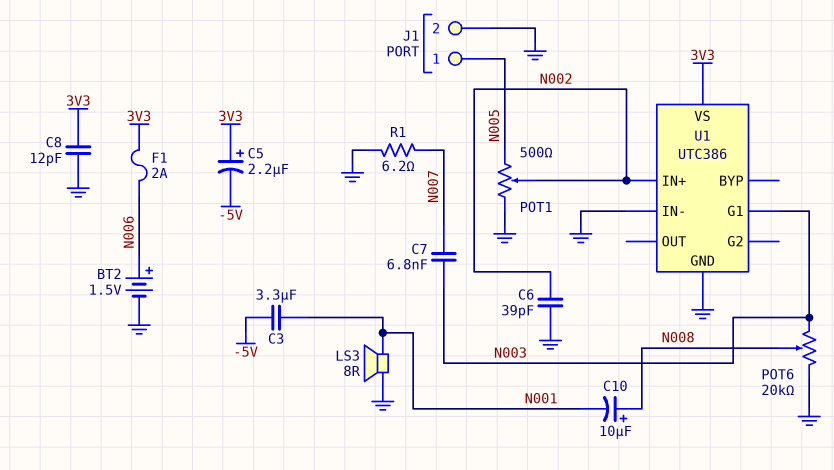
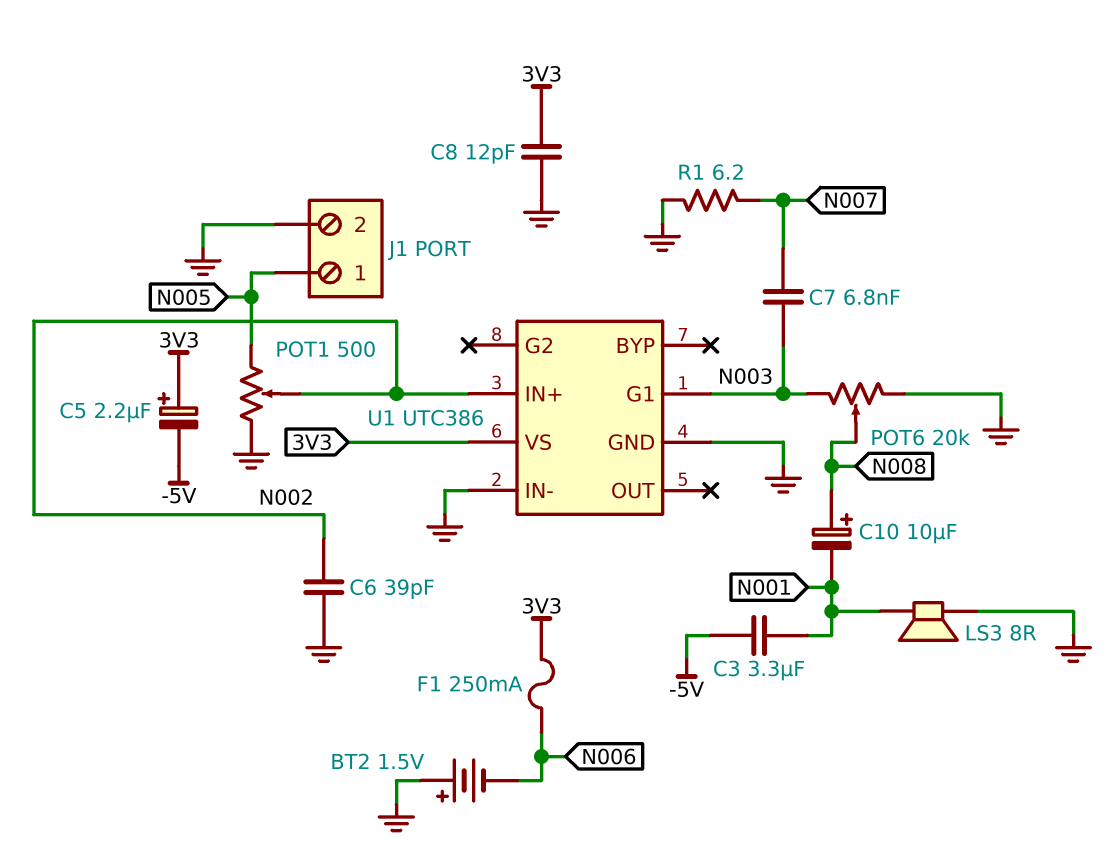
BT2: 1.5V (plus N006, minus GND) -> 1.5V (plus GND, minus N006)
F1: 2A (3V3, N006) -> 250mA (3V3, N006)

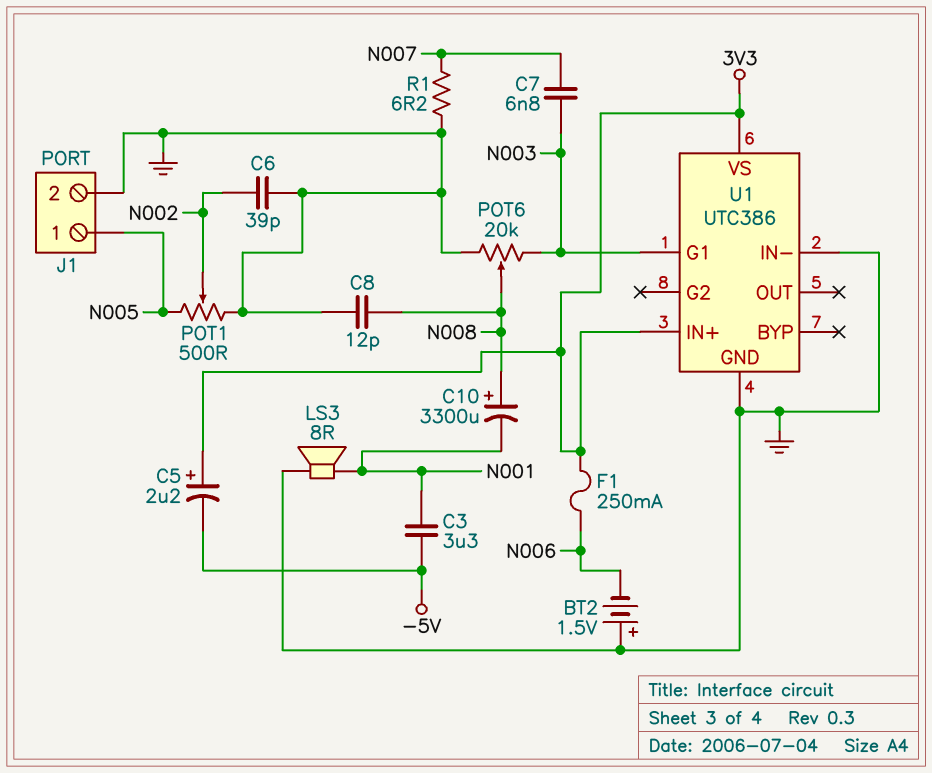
C8: 12pF (3V3, GND) -> 12pF (GND, N008)
C10: 10uF (plus N008, minus N001) -> 3300uF (plus N008, minus N001)
U1 pin IN+: N002 -> 3V3

